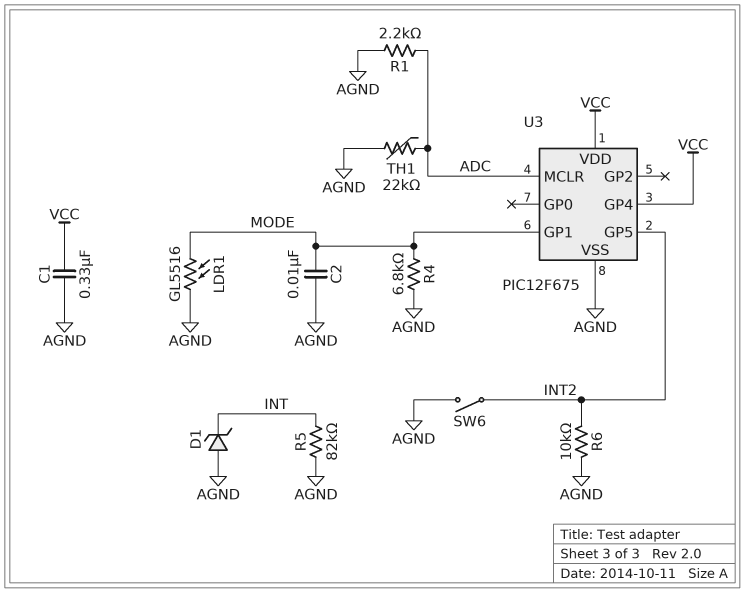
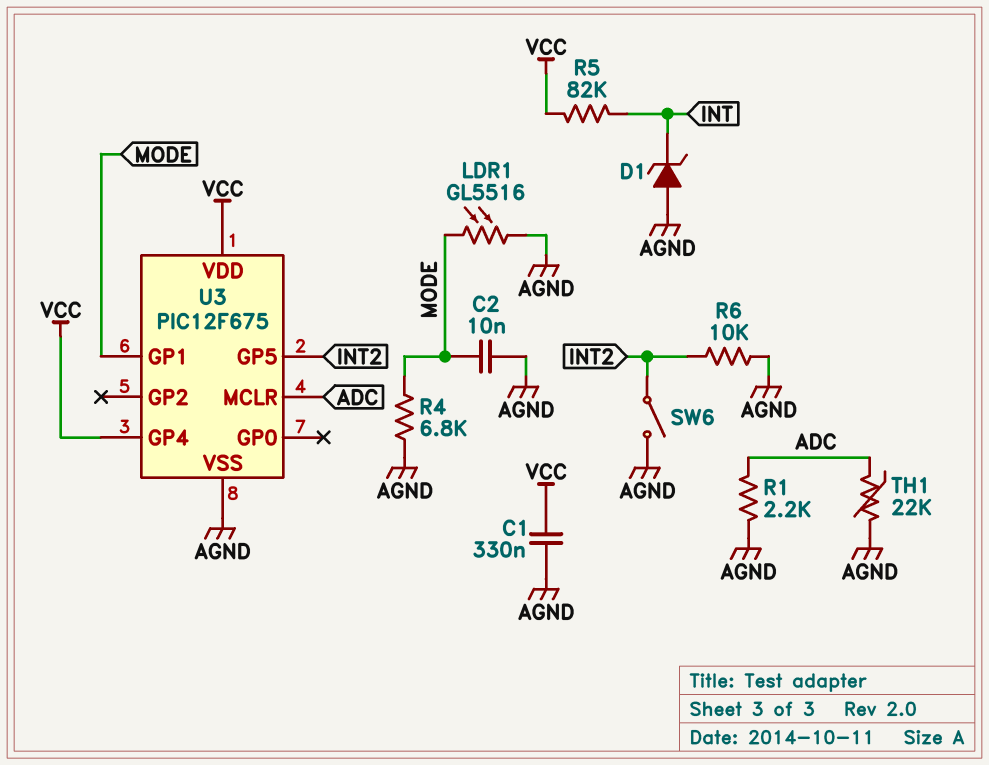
R5: 82k (AGND, INT) -> 82k (INT, VCC)

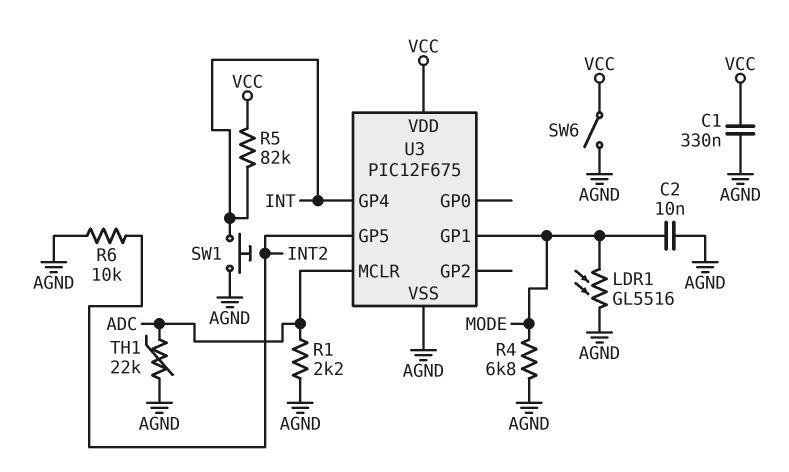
D1: zener (A AGND, K INT) -> none
SW1: none -> button (AGND, INT)
SW6: switch (AGND, INT2) -> switch (AGND, VCC)
U3 pin GP4: VCC -> INT

